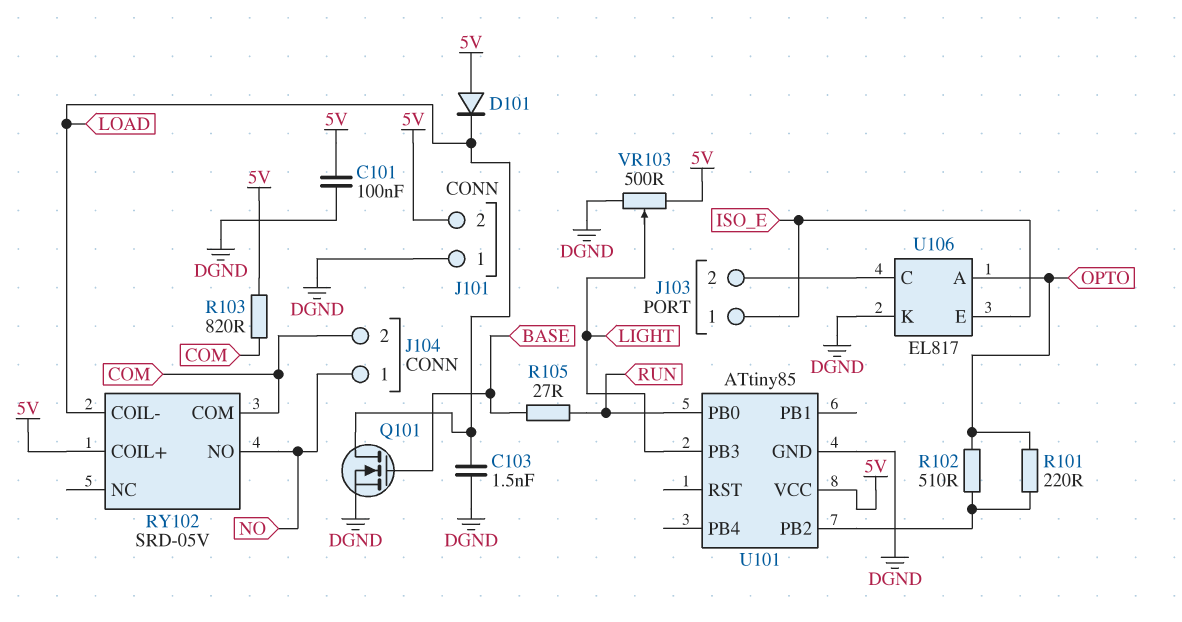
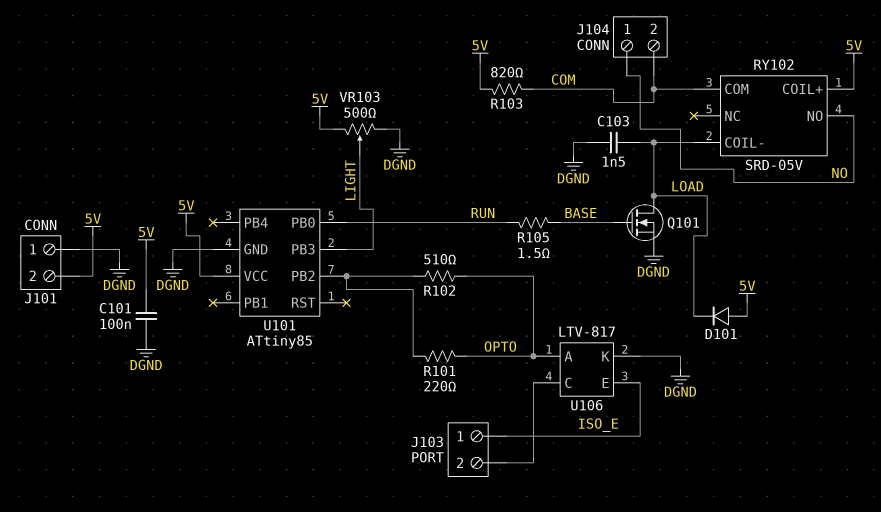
R105: 27 (BASE, RUN) -> 1.5 (BASE, RUN)
U106: EL817 -> LTV-817

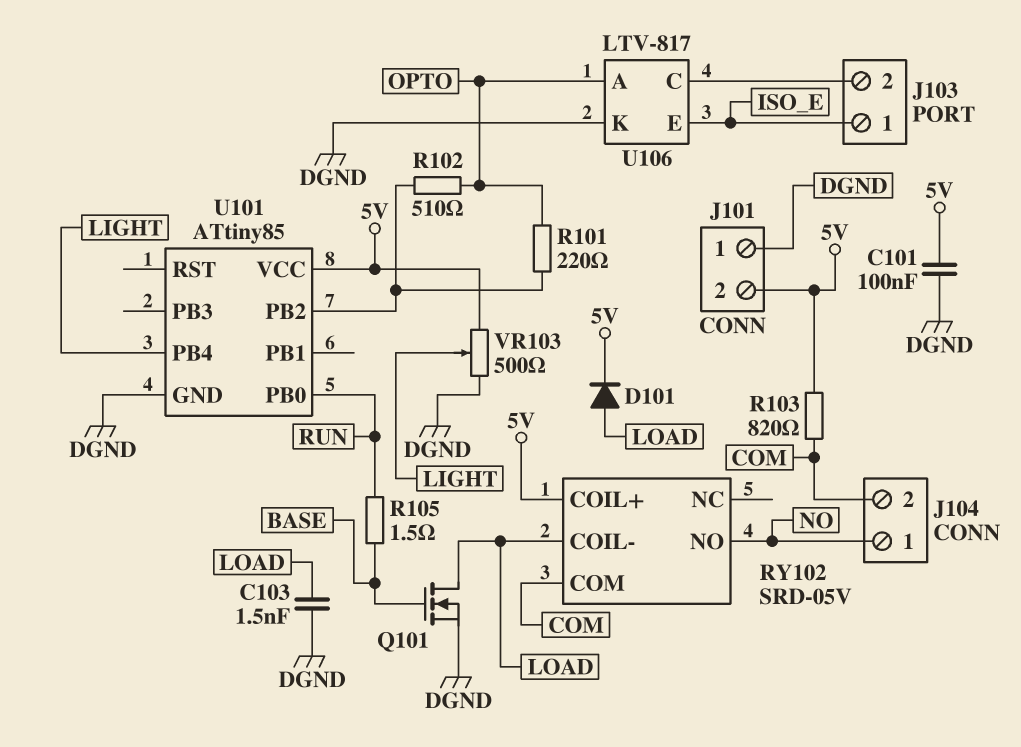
D101: diode (A 5V, K LOAD) -> diode (A LOAD, K 5V)
U101 pin PB3: LIGHT -> none
U101 pin PB4: none -> LIGHT

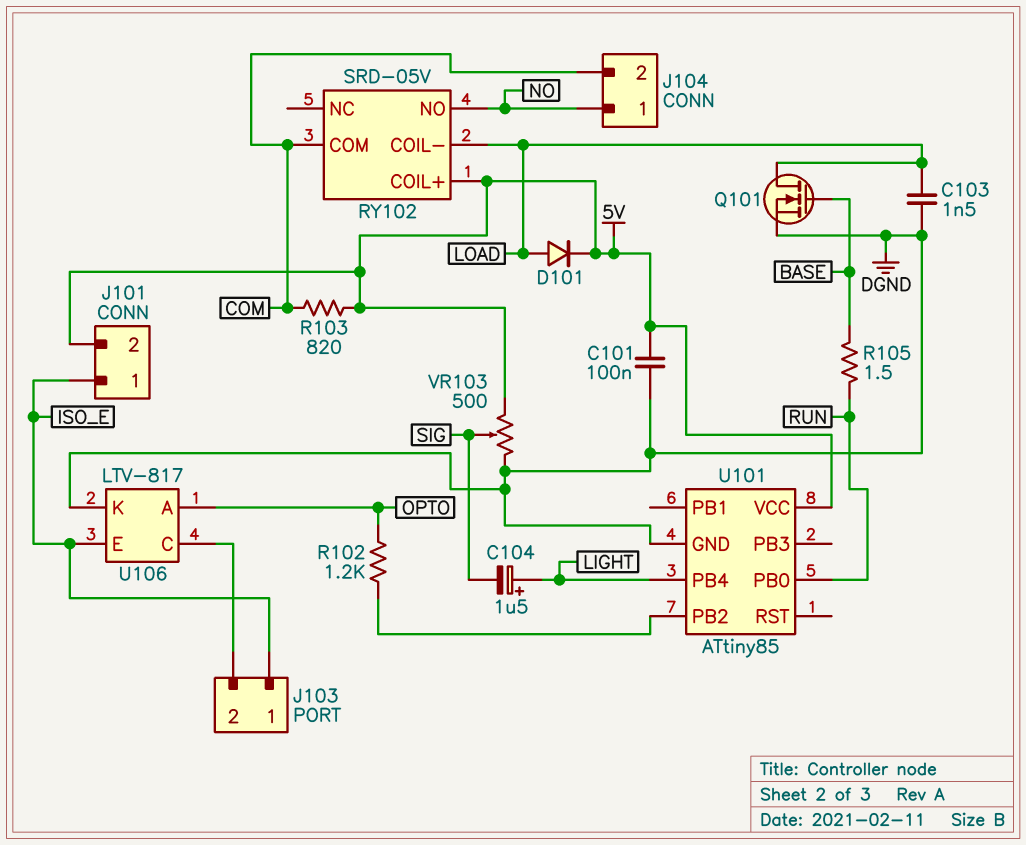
C104: none -> 1.5uF (plus LIGHT, minus SIG)
J101 pin 1: DGND -> ISO_E
R101: 220 (OPTO, U101/PB2) -> none
R102: 510 (OPTO, U101/PB2) -> 1.2k (OPTO, U101/PB2)
VR103: 500 (5V, DGND, wiper LIGHT) -> 500 (5V, DGND, wiper SIG)

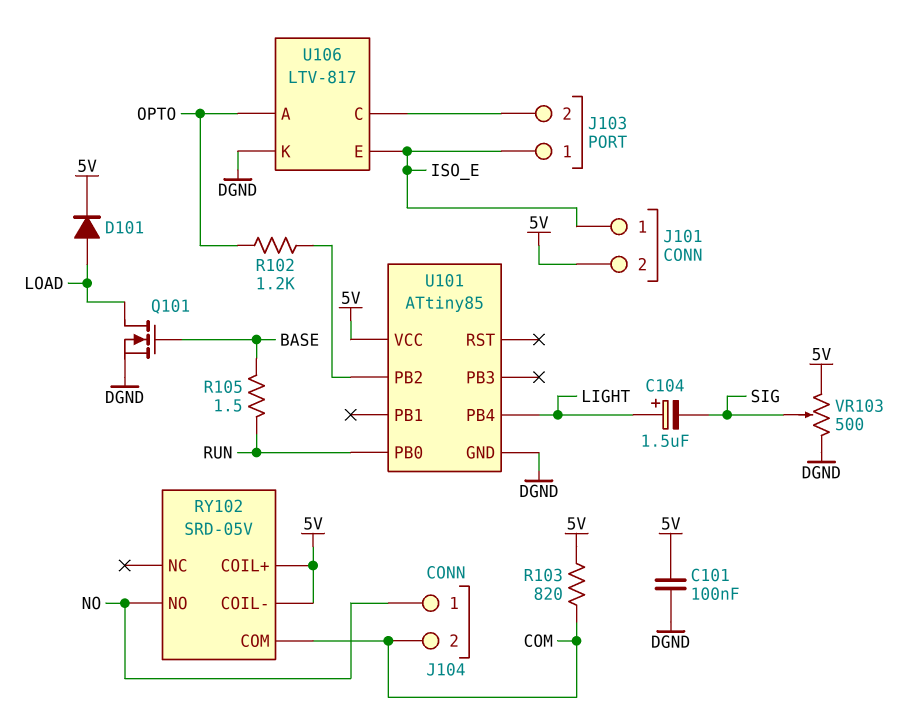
C103: 1.5nF (DGND, LOAD) -> none
RY102 pin COIL-: LOAD -> 5V

